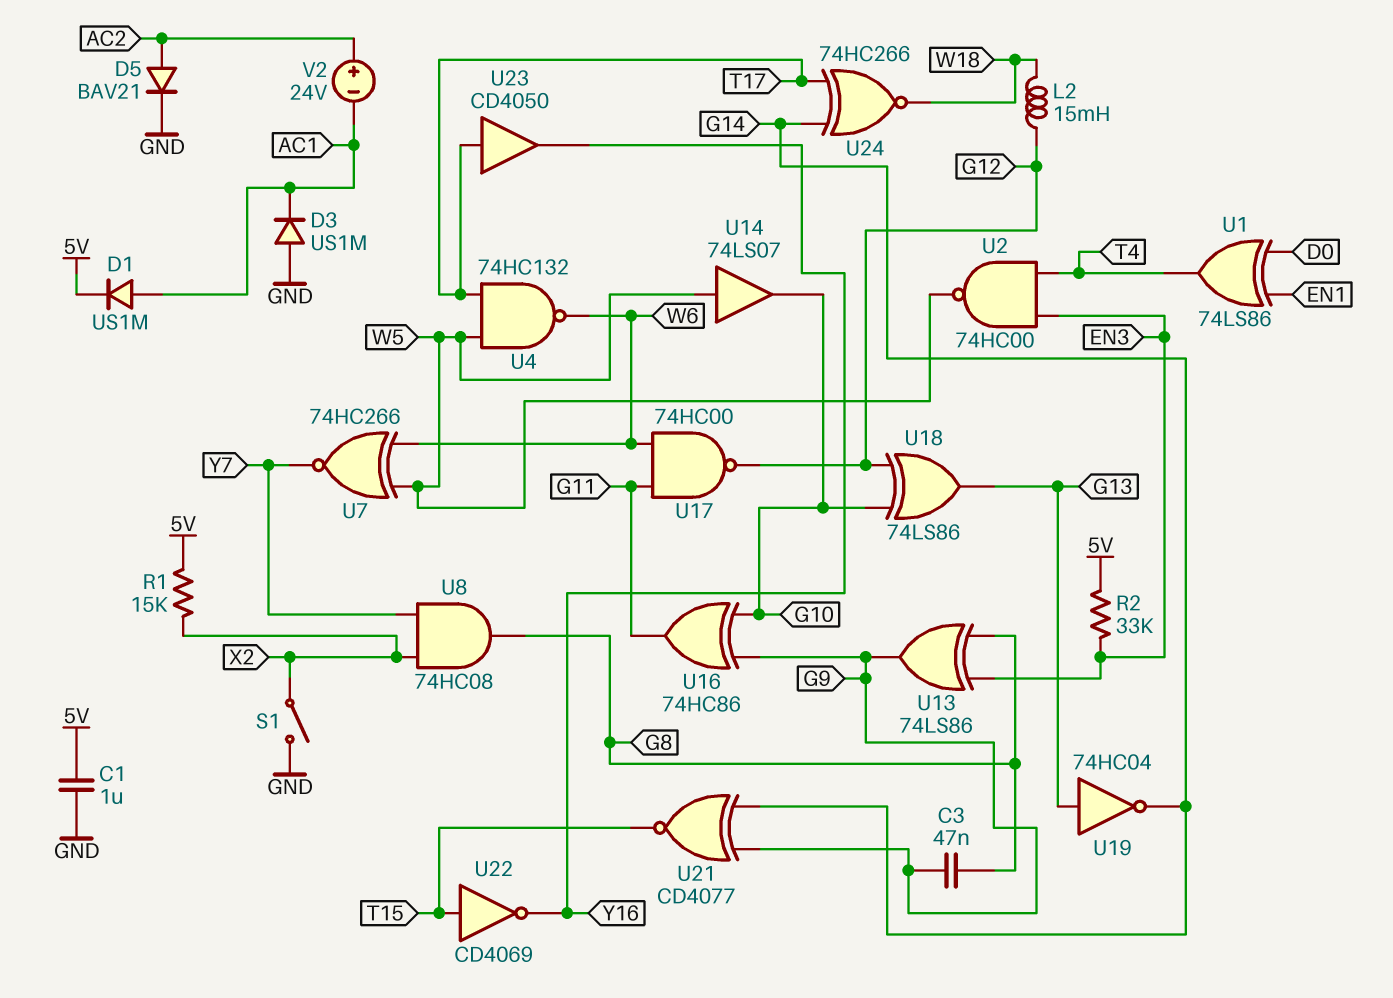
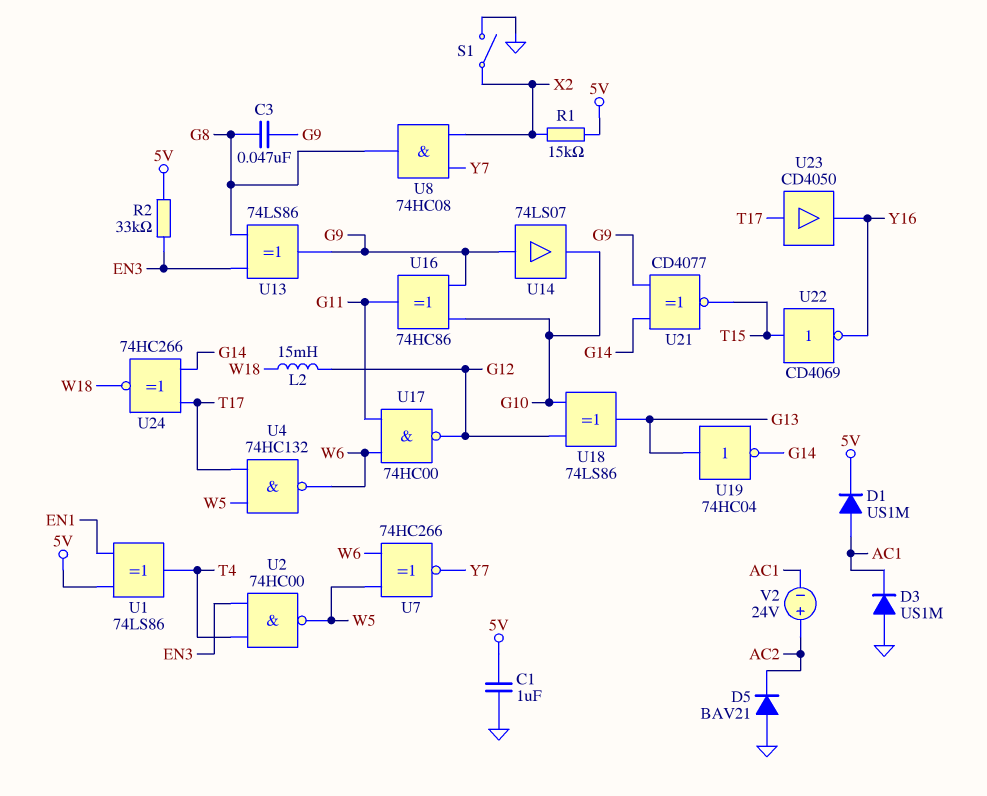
D5: diode BAV21 (A AC2, K GND) -> diode BAV21 (A GND, K AC2)
U1: XOR 74LS86 (in D0, in EN1, out T4) -> XOR 74LS86 (in 5V, in EN1, out T4)
U14: buffer 74LS07 (in W5, out G10) -> buffer 74LS07 (in G9, out G10)

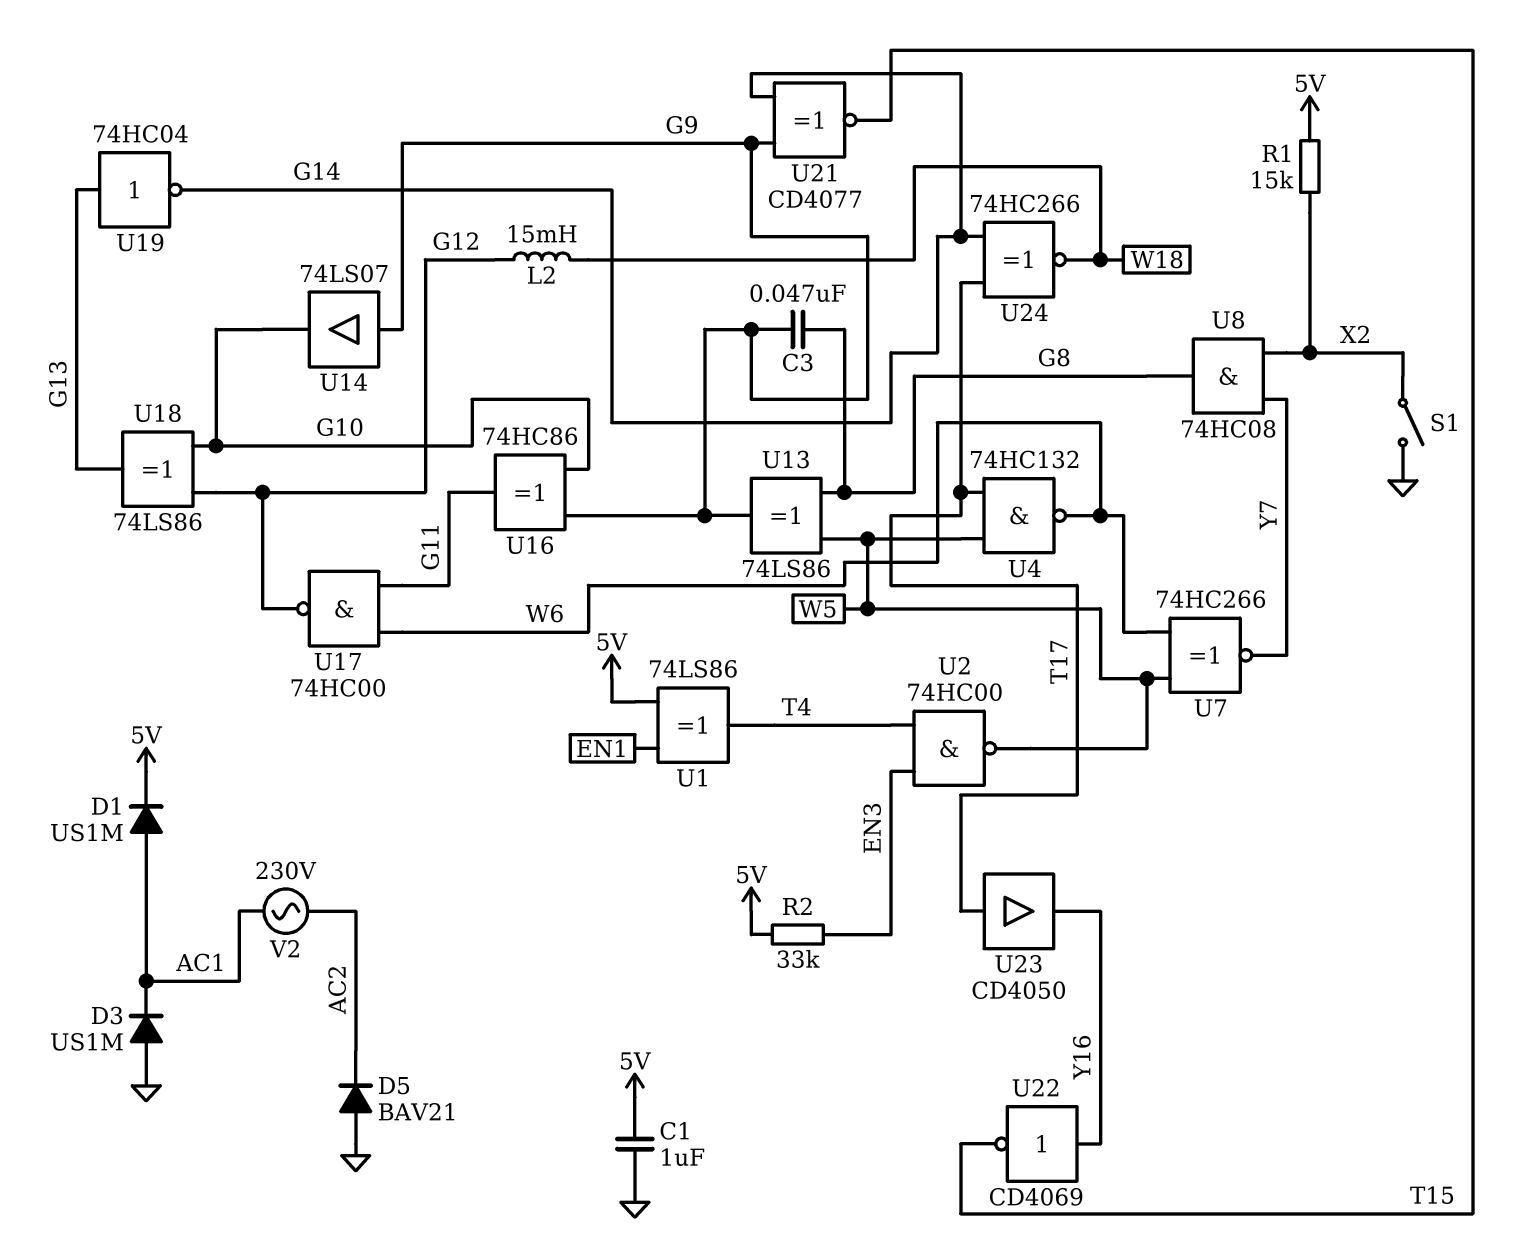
U13: XOR 74LS86 (in EN3, in G8, out G9) -> XOR 74LS86 (in G8, in W5, out G9)
U22: NOT CD4069 (in T15, out Y16) -> NOT CD4069 (in Y16, out T15)
V2: 24V (plus AC2, minus AC1) -> AC 230V (AC1, AC2)

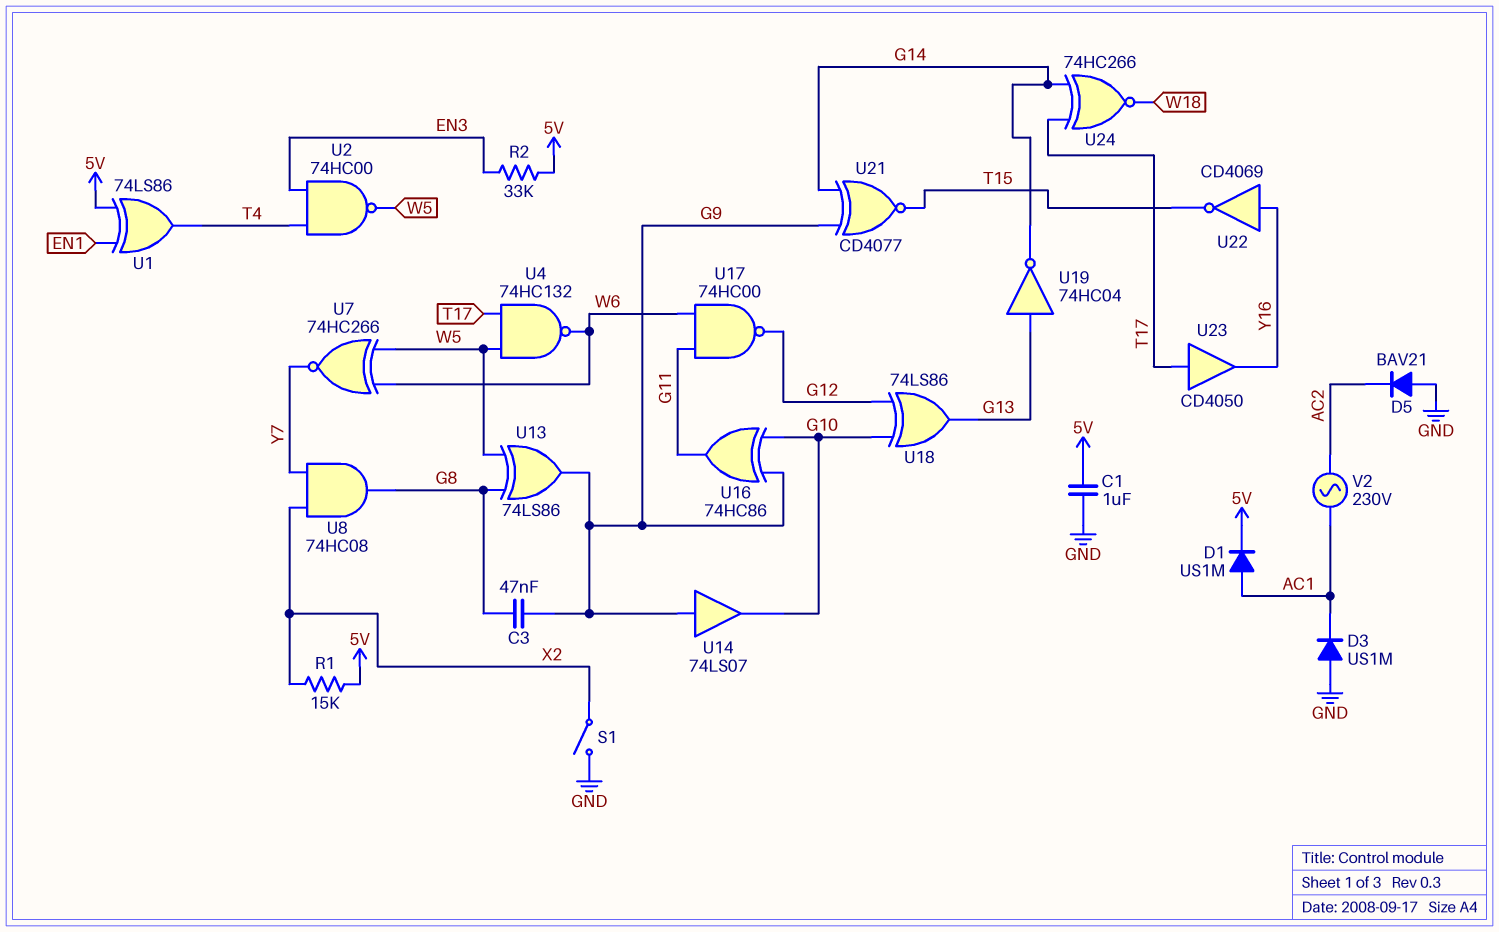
L2: 15mH (G12, W18) -> none

